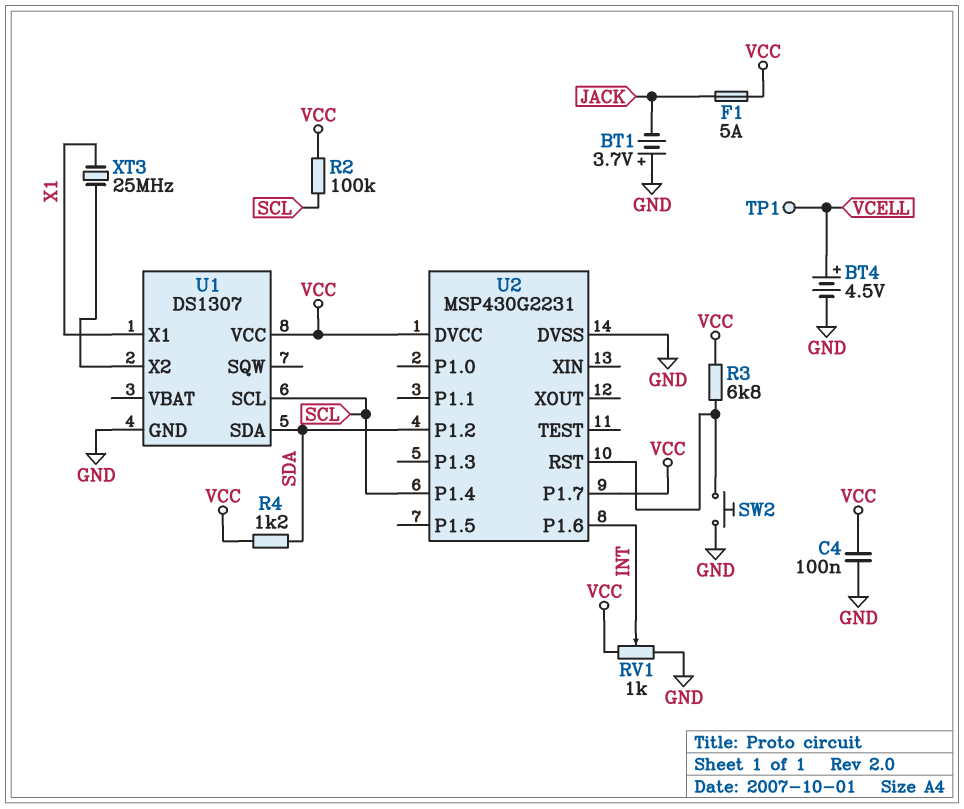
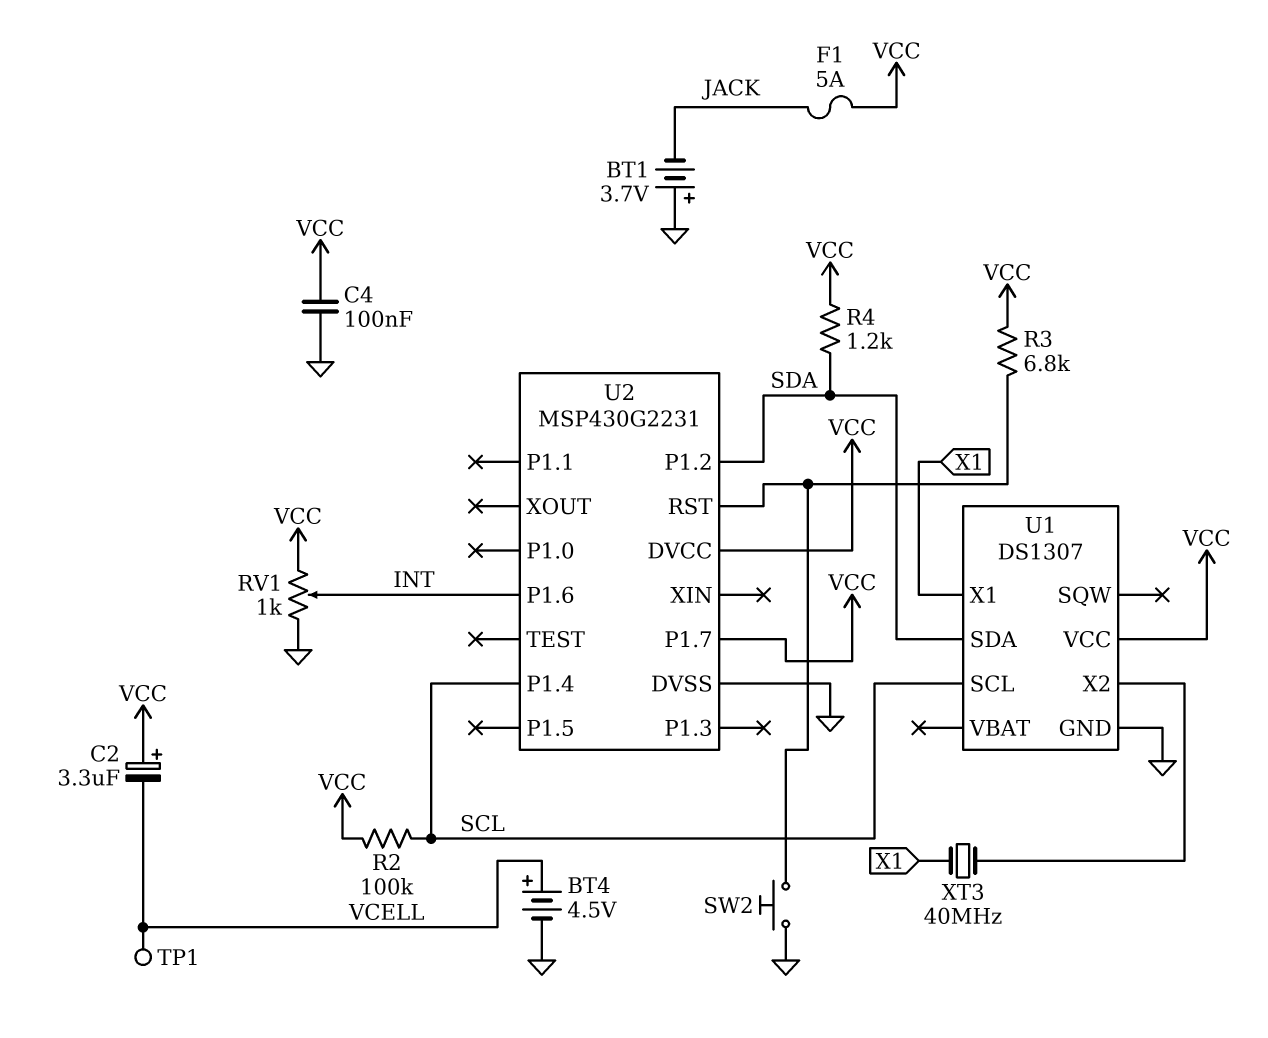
C2: none -> 3.3uF (plus VCC, minus VCELL)
XT3: 25MHz (U1/X2, X1) -> 40MHz (U1/X2, X1)

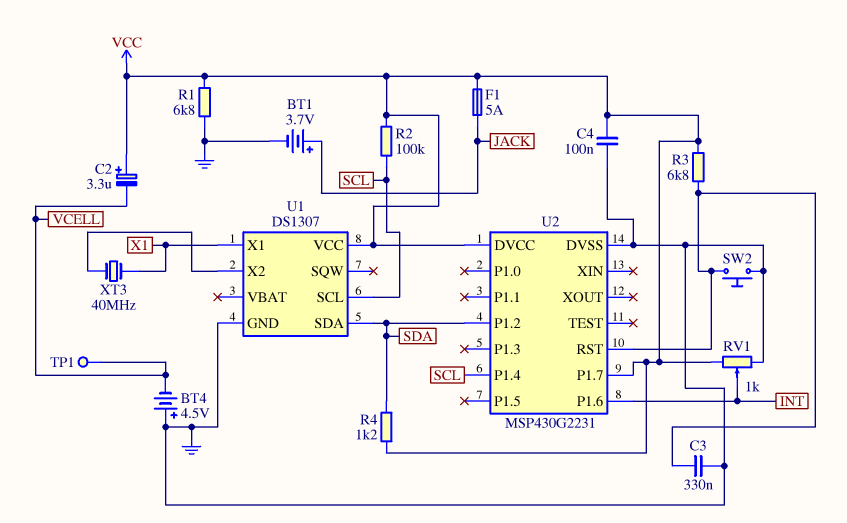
BT1: 3.7V (plus GND, minus JACK) -> 3.7V (plus JACK, minus GND)
BT4: 4.5V (plus VCELL, minus GND) -> 4.5V (plus GND, minus VCELL)
C3: none -> 330nF (GND, U2/RST)
R1: none -> 6.8k (GND, VCC)

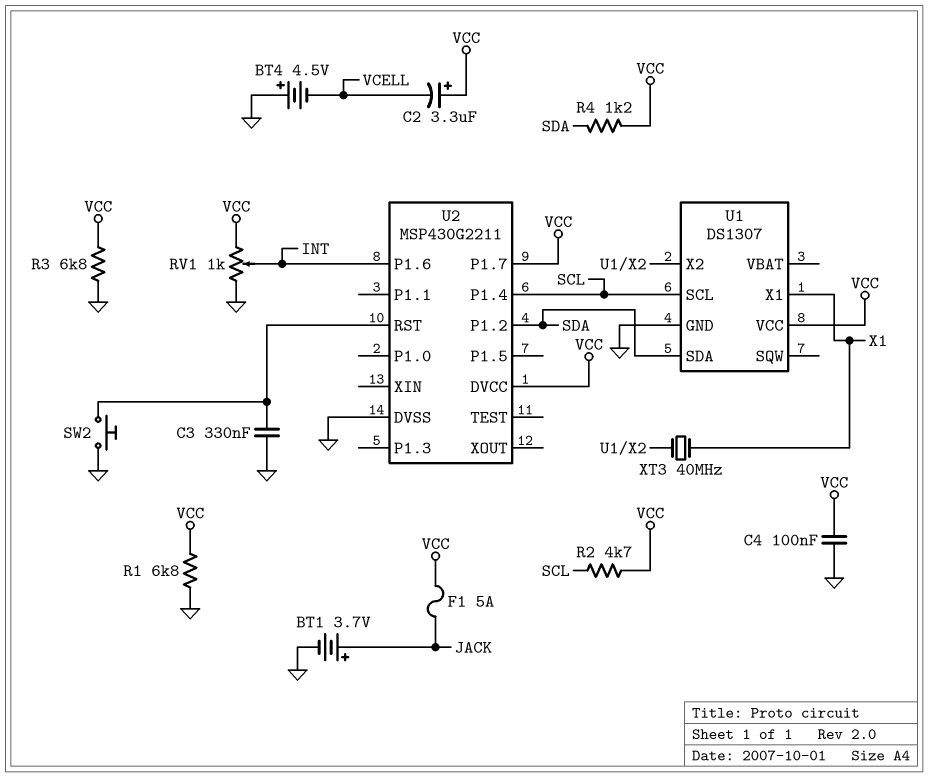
R2: 100k (SCL, VCC) -> 4.7k (SCL, VCC)
R3: 6.8k (U2/RST, VCC) -> 6.8k (GND, VCC)
TP1: test point (VCELL) -> none
U2: MSP430G2231 -> MSP430G2211

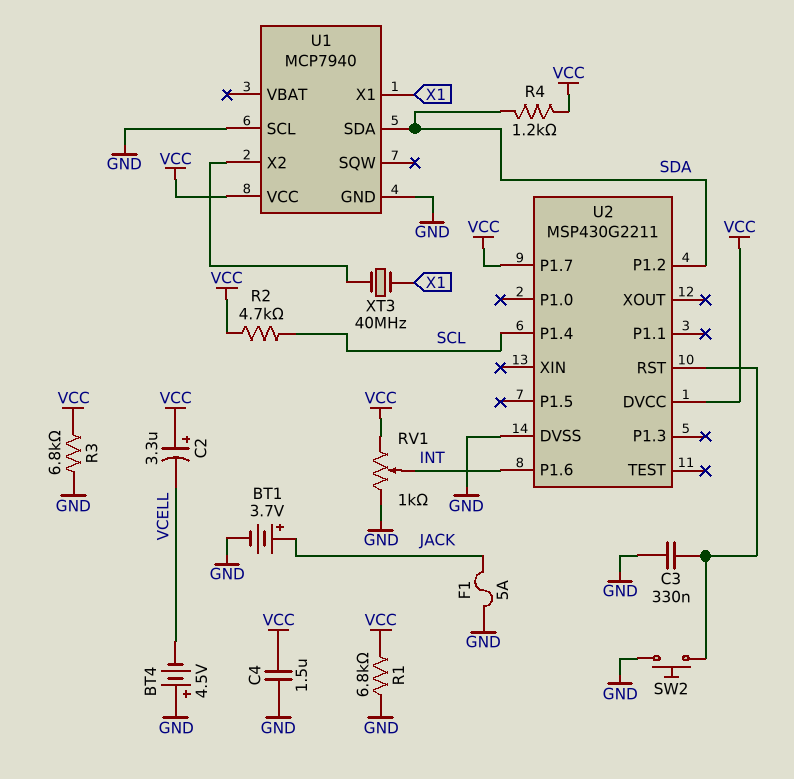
C4: 100nF (GND, VCC) -> 1.5uF (GND, VCC)
F1: 5A (JACK, VCC) -> 5A (GND, JACK)
U1: DS1307 -> MCP7940
U1 pin SCL: SCL -> GND

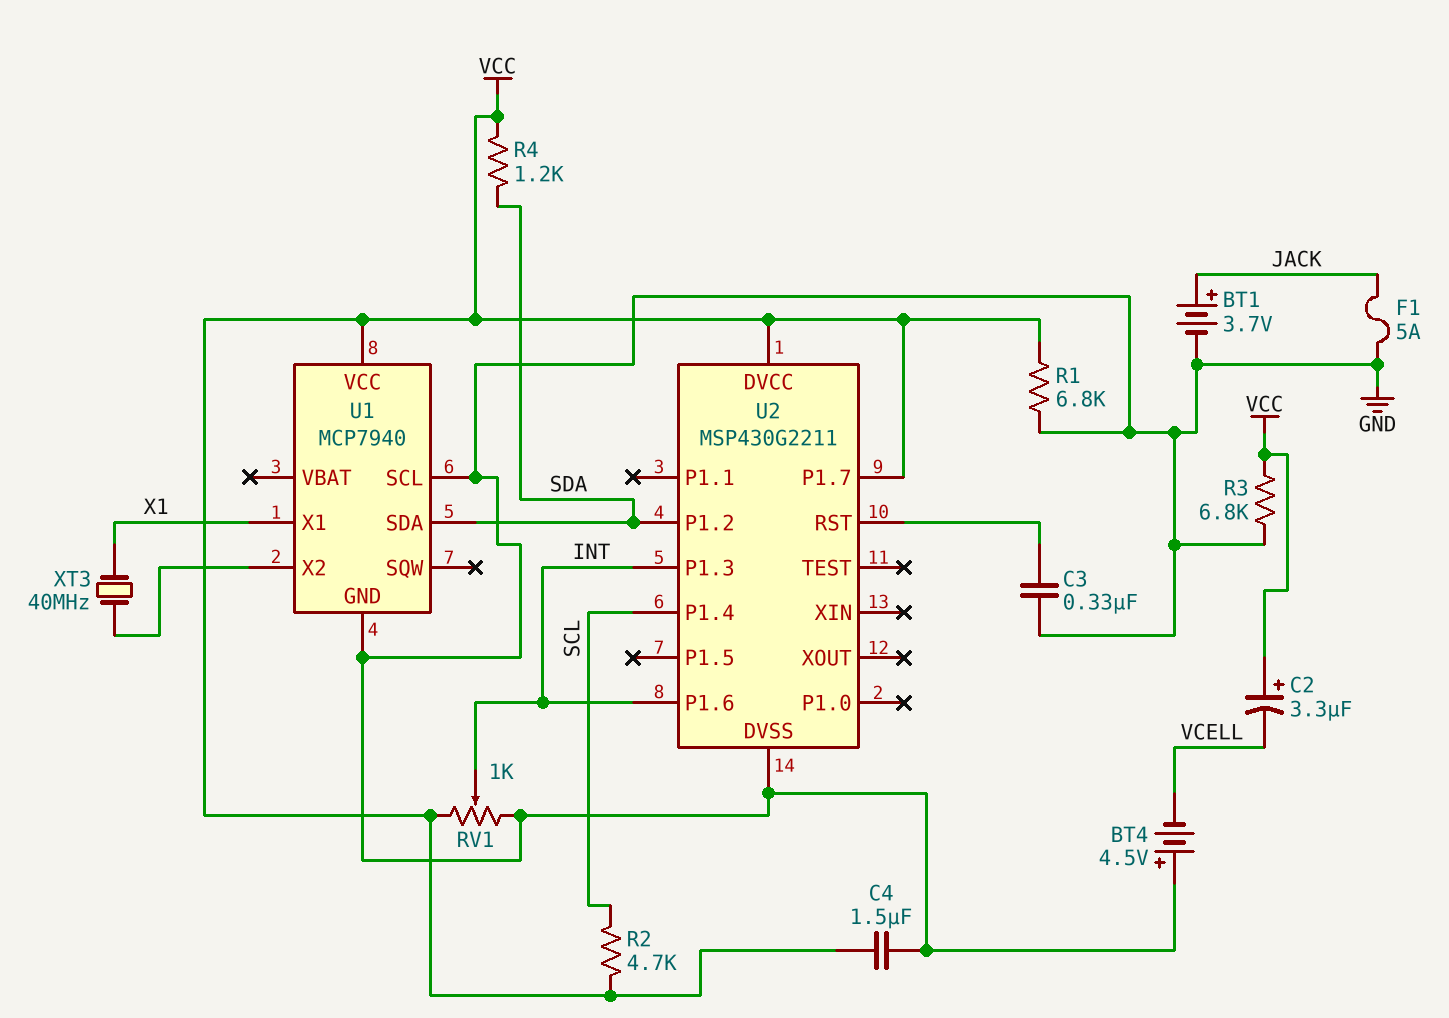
SW2: button (GND, U2/RST) -> none
U2 pin P1.3: none -> INT

